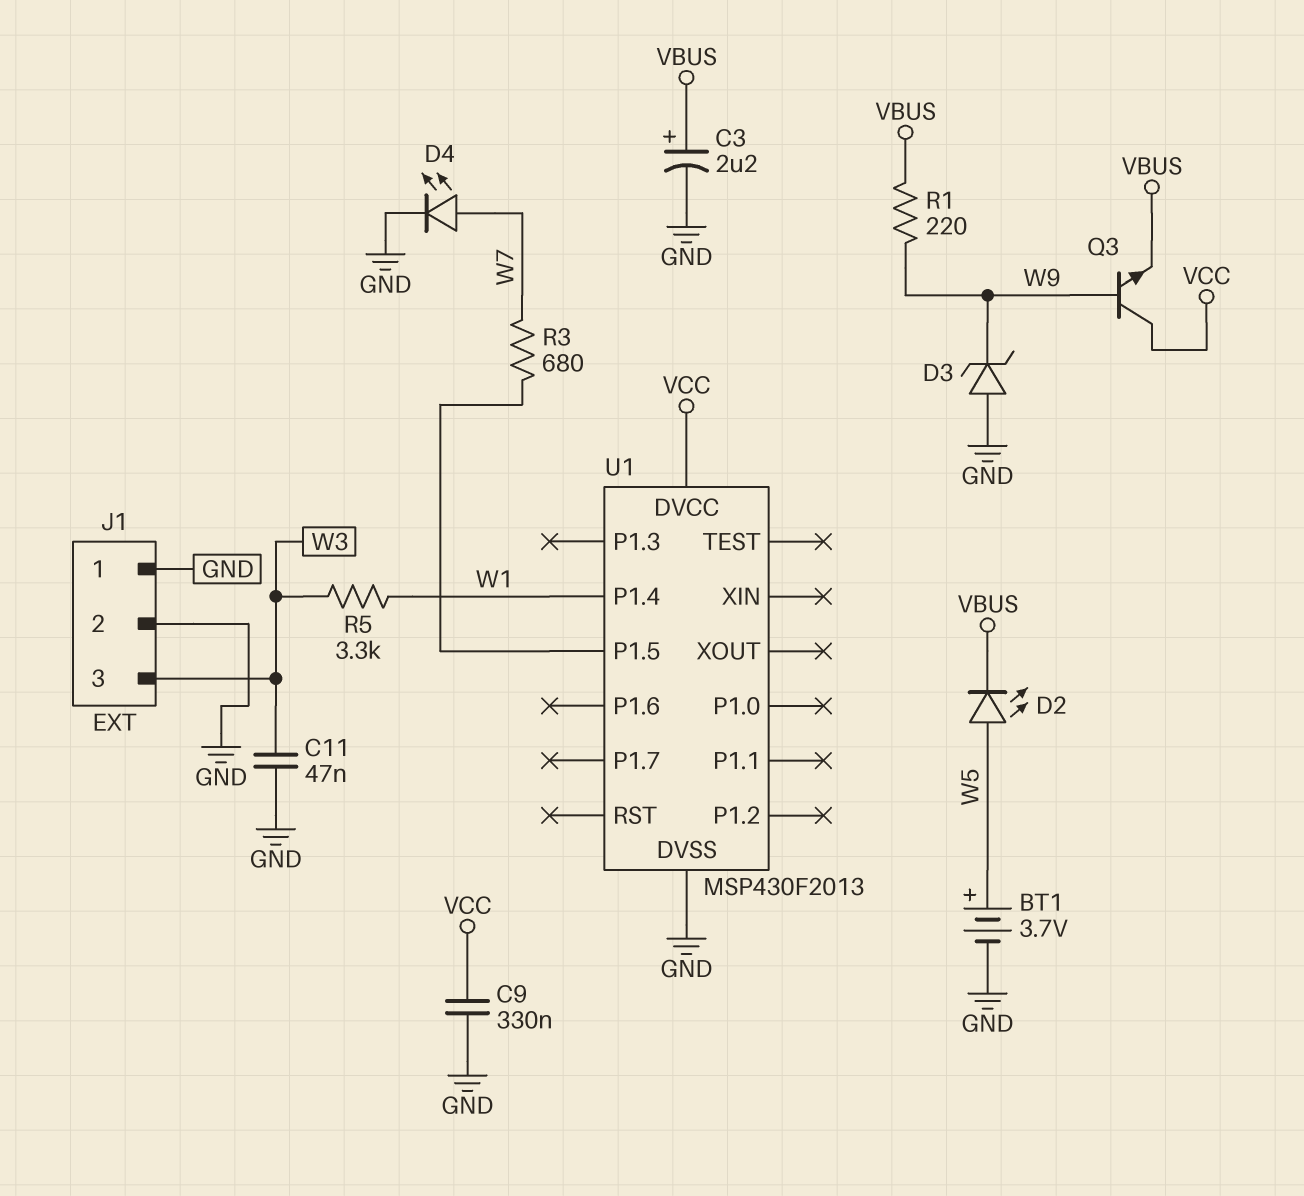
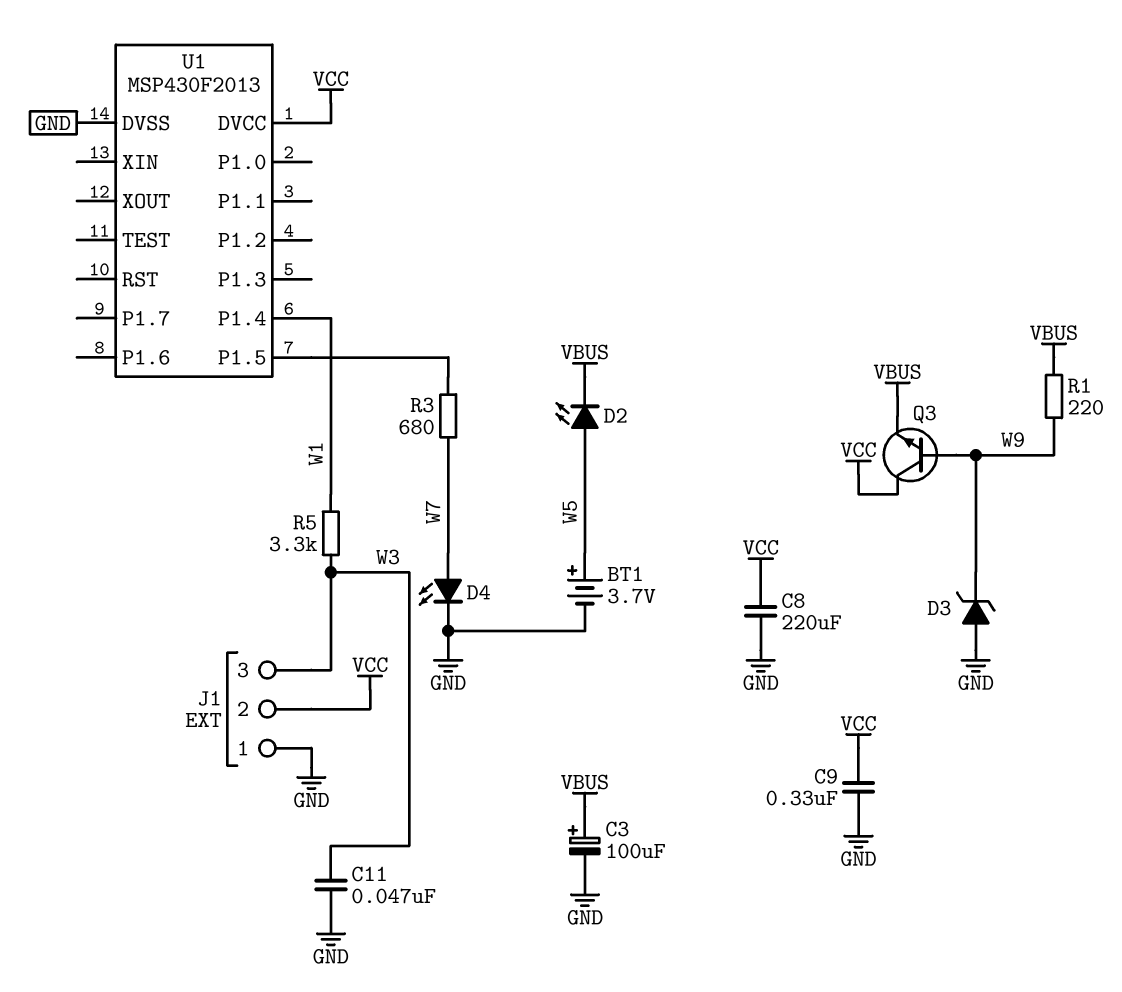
C3: 2.2uF (plus VBUS, minus GND) -> 100uF (plus VBUS, minus GND)
C8: none -> 220uF (GND, VCC)
J1 pin 2: GND -> VCC

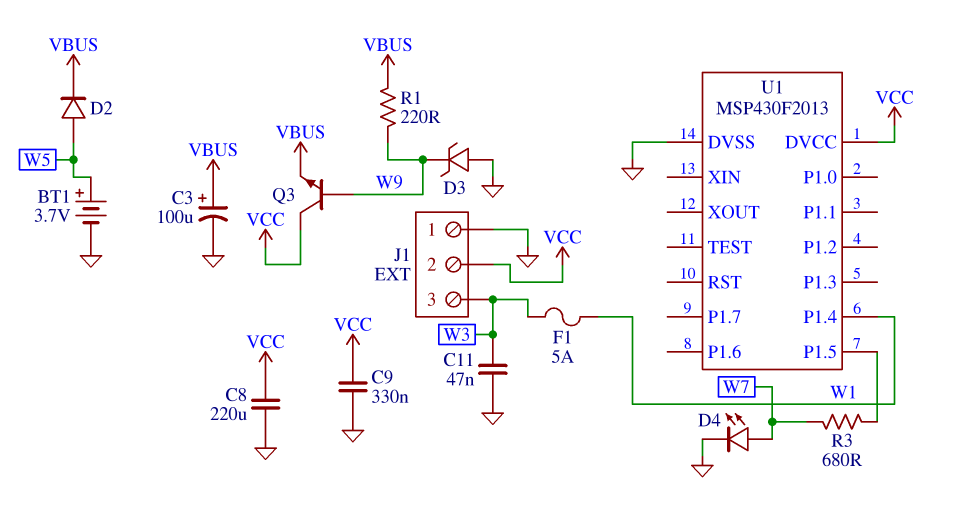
D2: LED (A W5, K VBUS) -> diode (A W5, K VBUS)
F1: none -> 5A (W1, W3)
R5: 3.3k (W1, W3) -> none

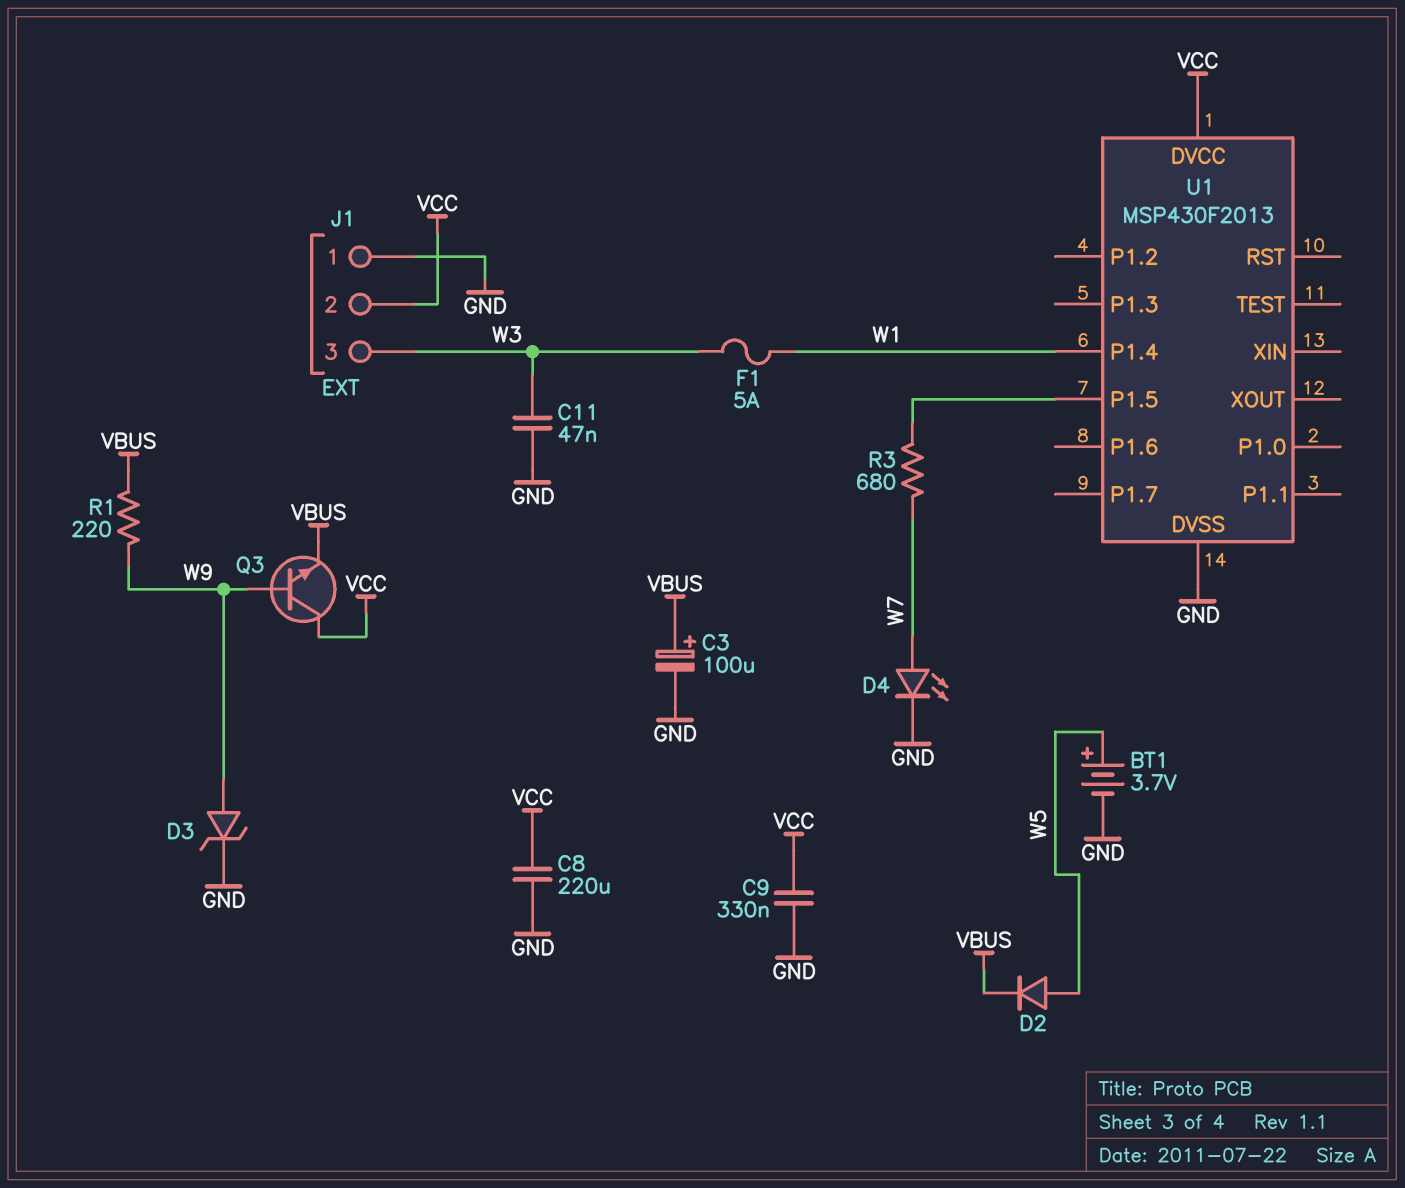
D3: zener (A GND, K W9) -> zener (A W9, K GND)

